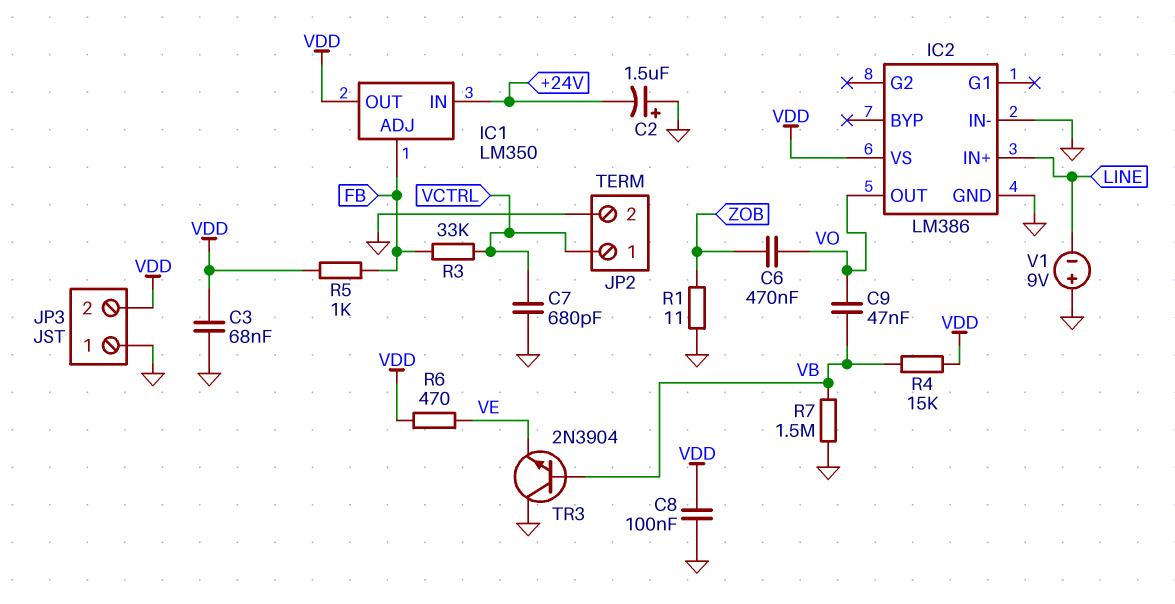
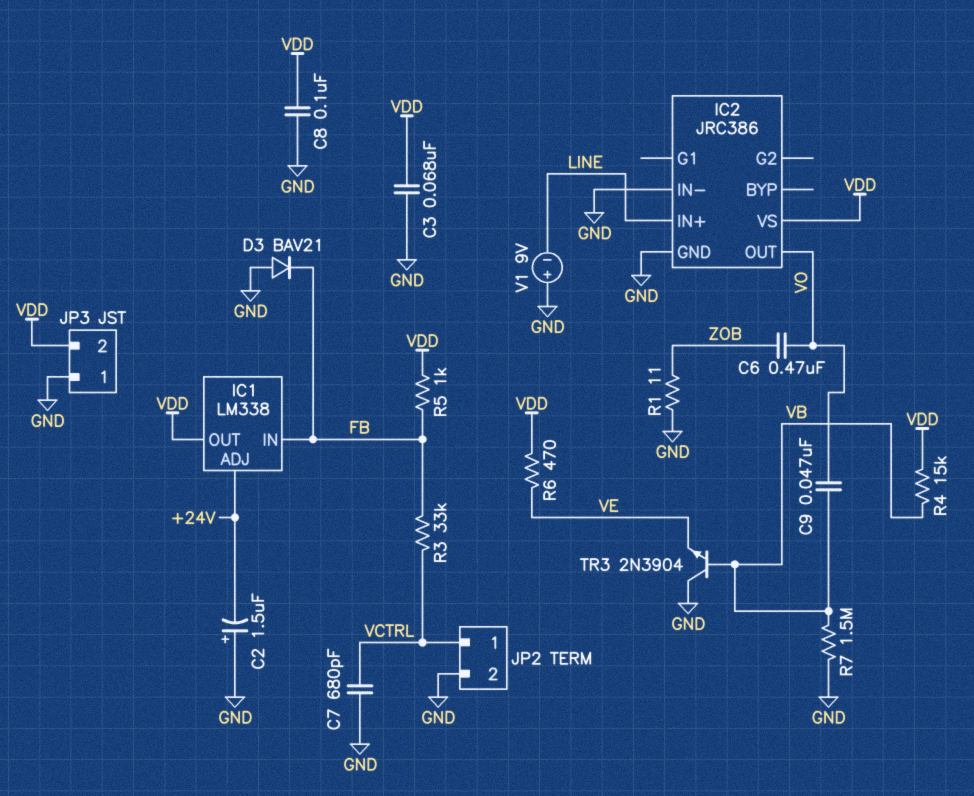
D3: none -> diode BAV21 (A GND, K FB)
IC1: LM350 -> LM338
IC1 pin ADJ: FB -> +24V
IC1 pin IN: +24V -> FB
IC2: LM386 -> JRC386

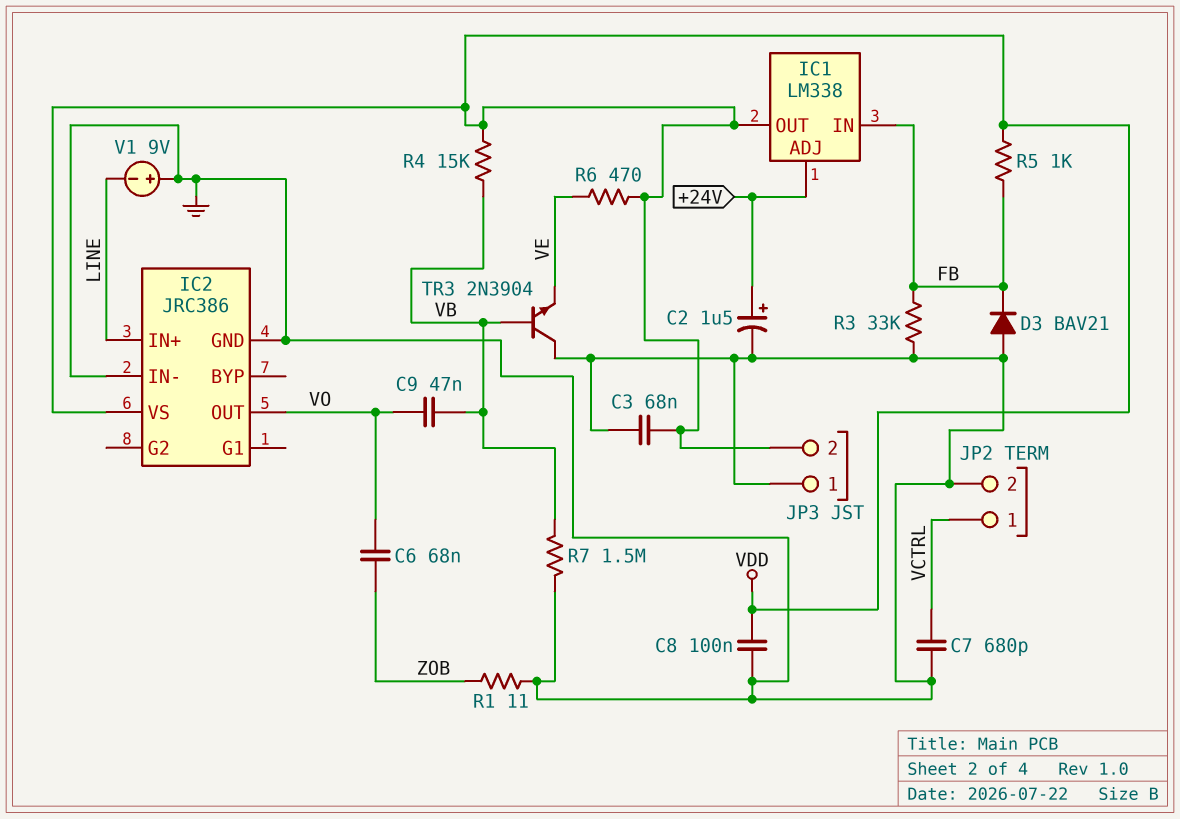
C2: 1.5uF (plus GND, minus +24V) -> 1.5uF (plus +24V, minus GND)
C6: 470nF (VO, ZOB) -> 68nF (VO, ZOB)
R3: 33k (FB, VCTRL) -> 33k (FB, GND)

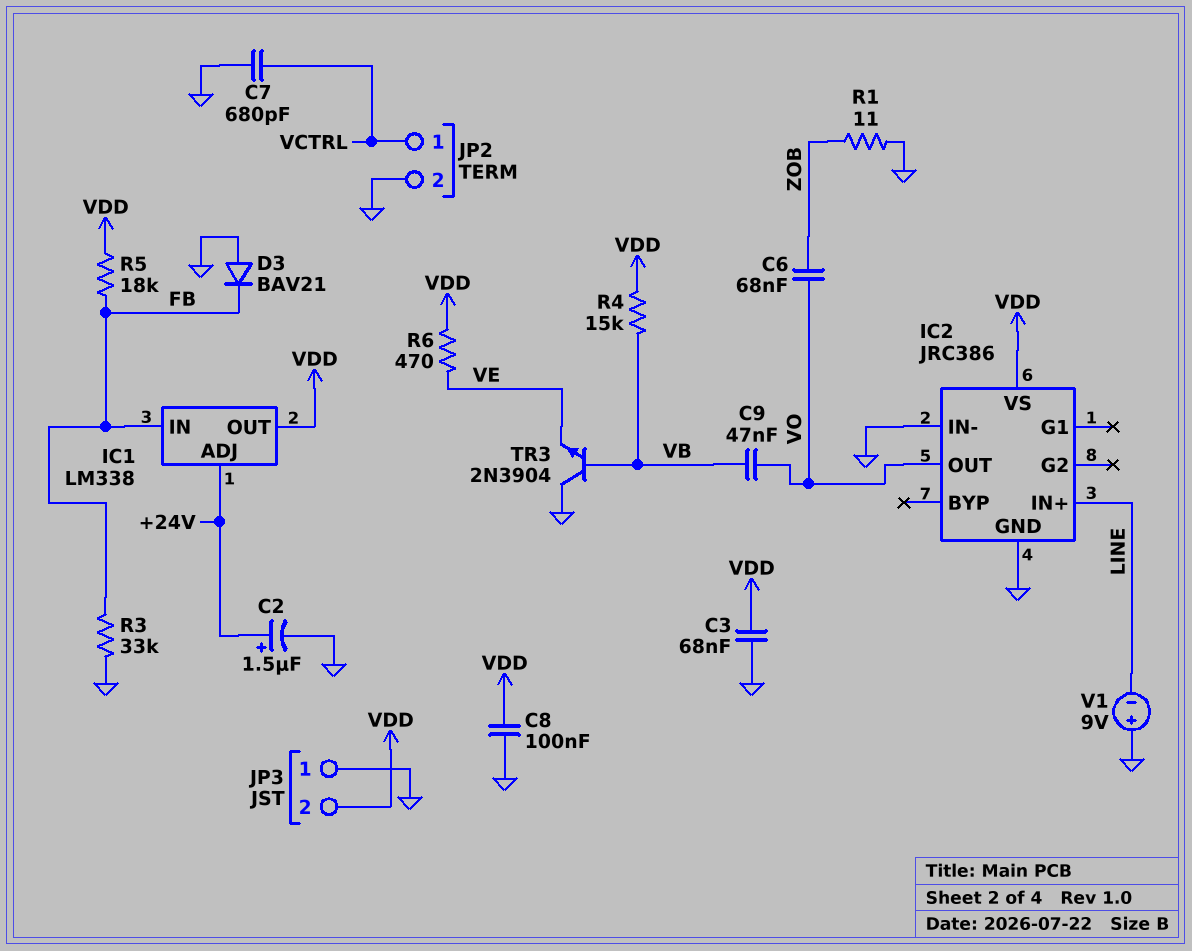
R5: 1k (FB, VDD) -> 18k (FB, VDD)
R7: 1.5M (GND, VB) -> none

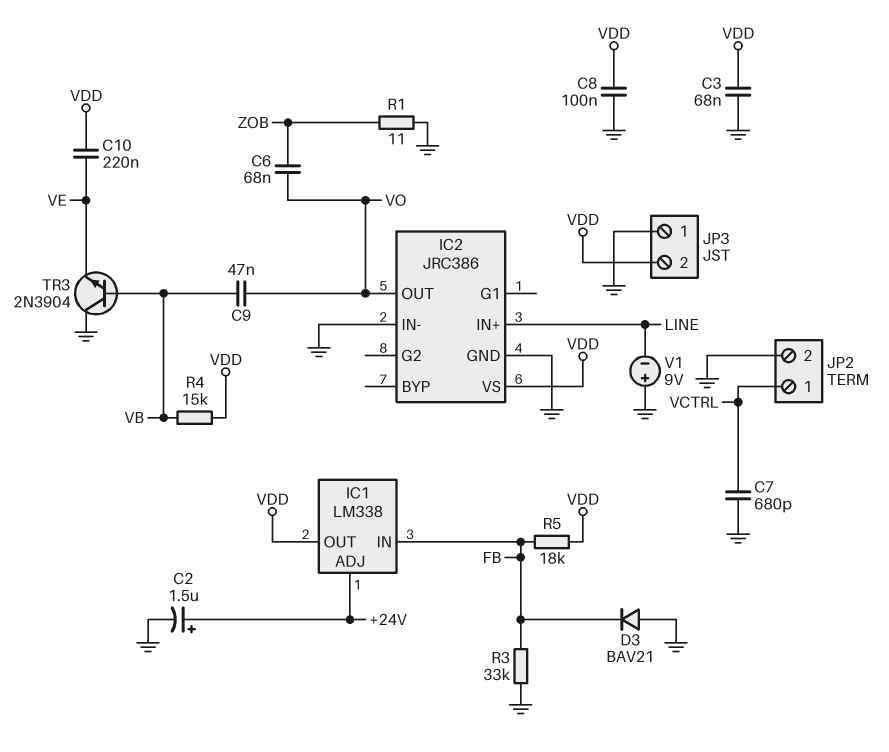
C10: none -> 220nF (VDD, VE)
R6: 470 (VDD, VE) -> none

